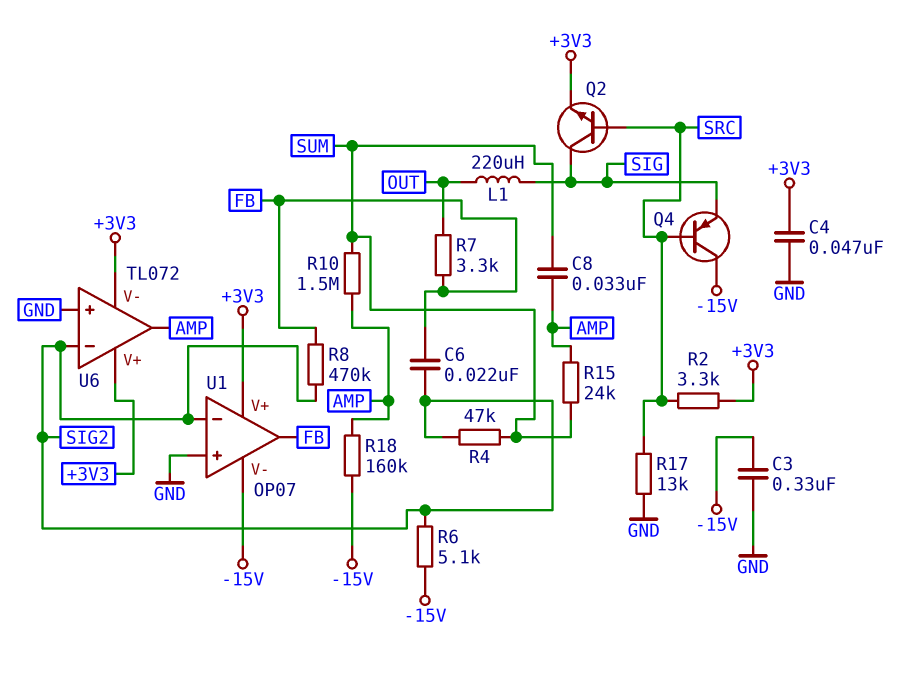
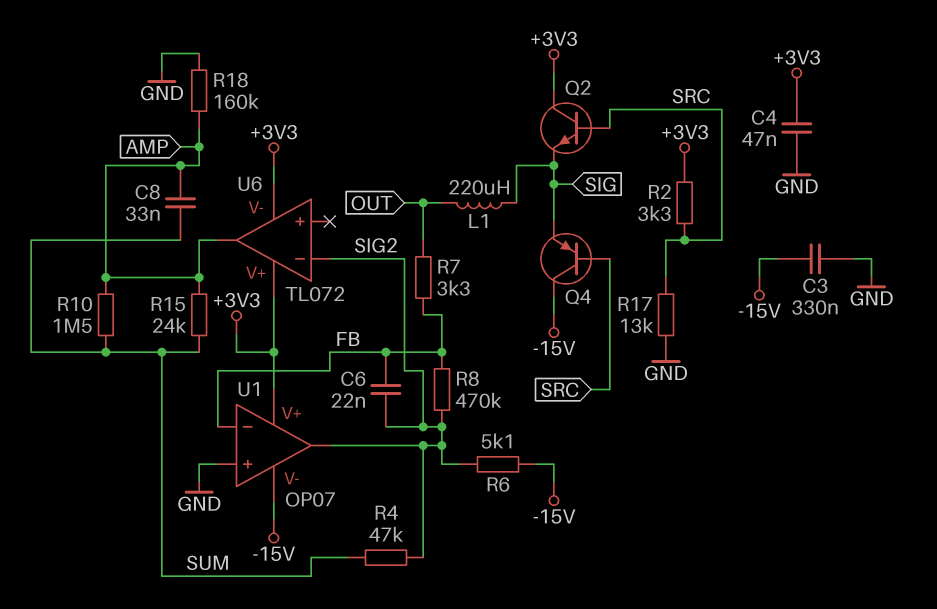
Q2: NPN (B SRC, C SIG, E +3V3) -> NPN (B SRC, C +3V3, E SIG)
R18: 160k (-15V, AMP) -> 160k (AMP, GND)
U1 pin in-: SIG2 -> FB
U1 pin out: FB -> SIG2
U6 pin in+: GND -> none

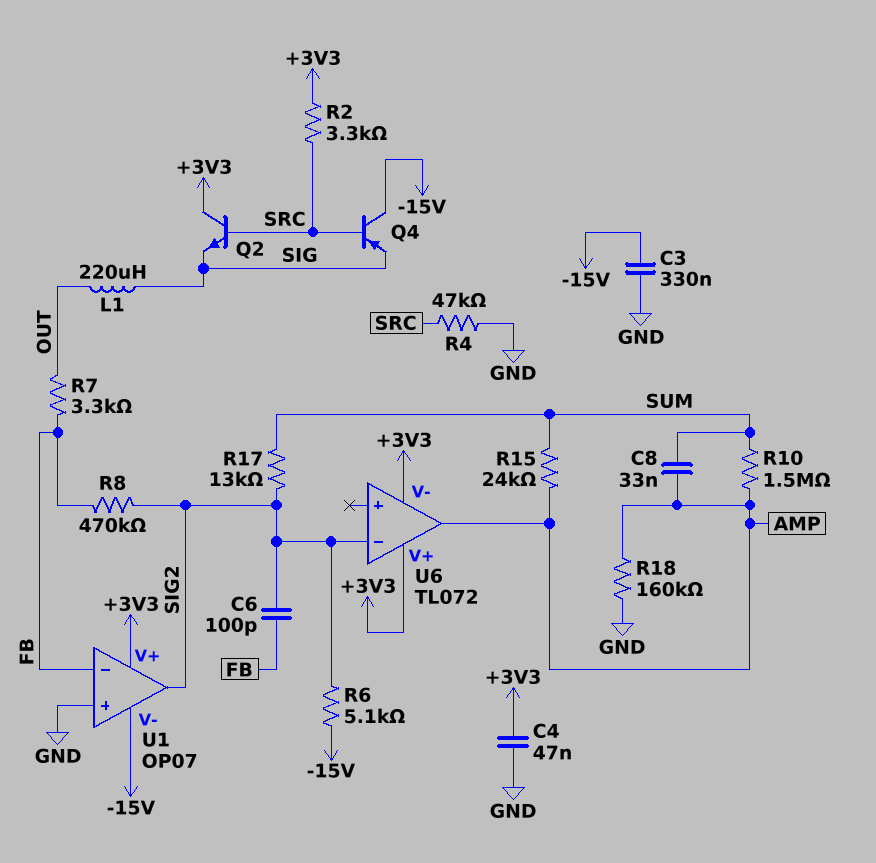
C6: 22nF (FB, SIG2) -> 100pF (FB, SIG2)
R4: 47k (SIG2, SUM) -> 47k (GND, SRC)
R17: 13k (GND, SRC) -> 13k (SIG2, SUM)

